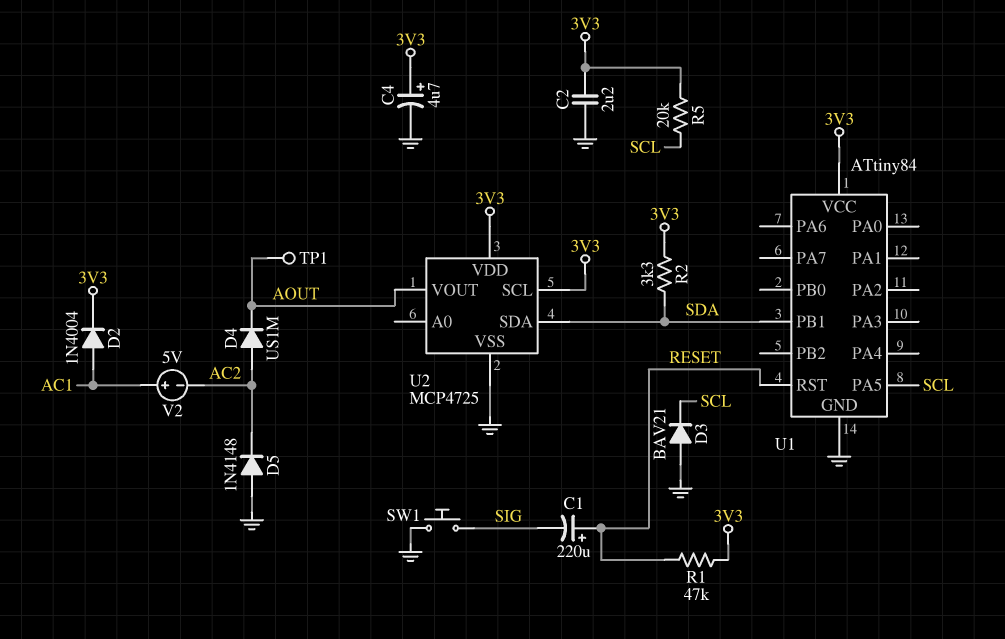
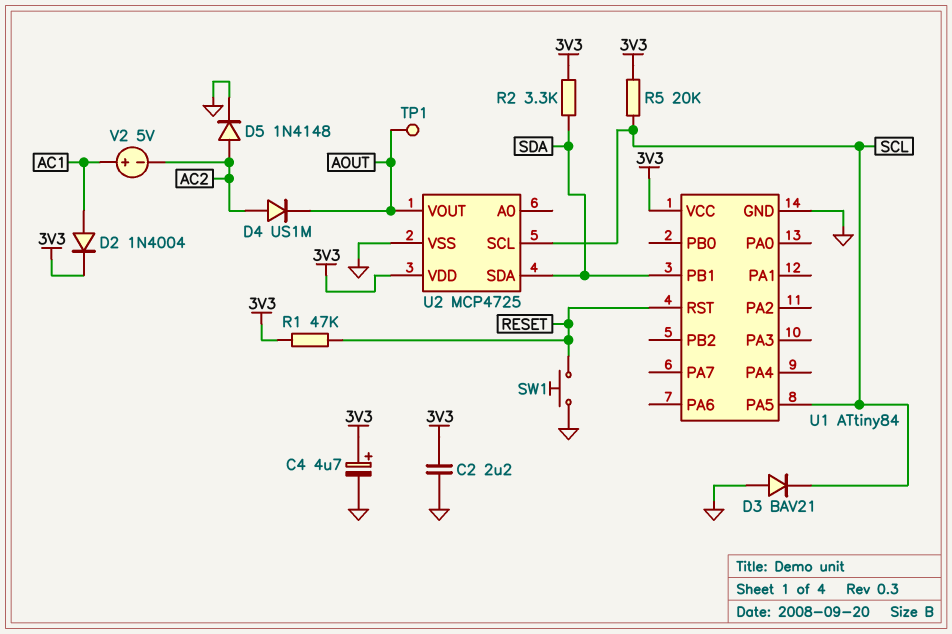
C1: 220uF (plus RESET, minus SIG) -> none
D5: diode 1N4148 (A GND, K AC2) -> diode 1N4148 (A AC2, K GND)
SW1: button (GND, SIG) -> button (GND, RESET)
U2 pin SCL: 3V3 -> SCL

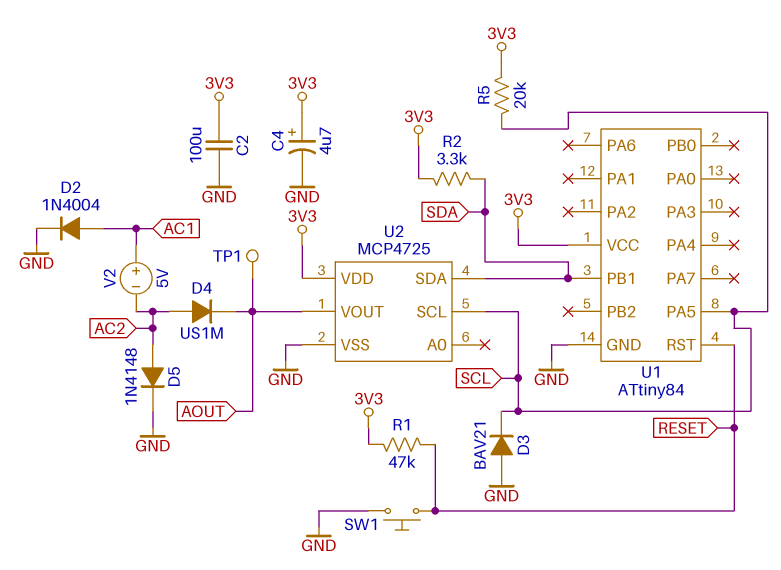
C2: 2.2uF (3V3, GND) -> 100uF (3V3, GND)
D2: diode 1N4004 (A AC1, K 3V3) -> diode 1N4004 (A AC1, K GND)

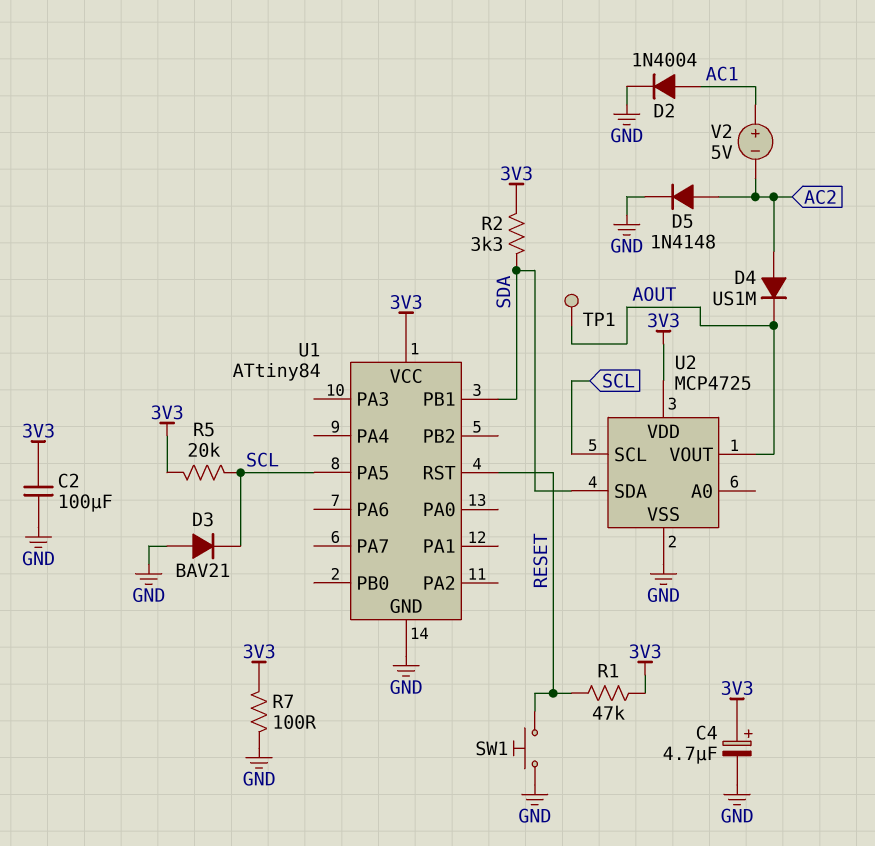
R7: none -> 100 (3V3, GND)

